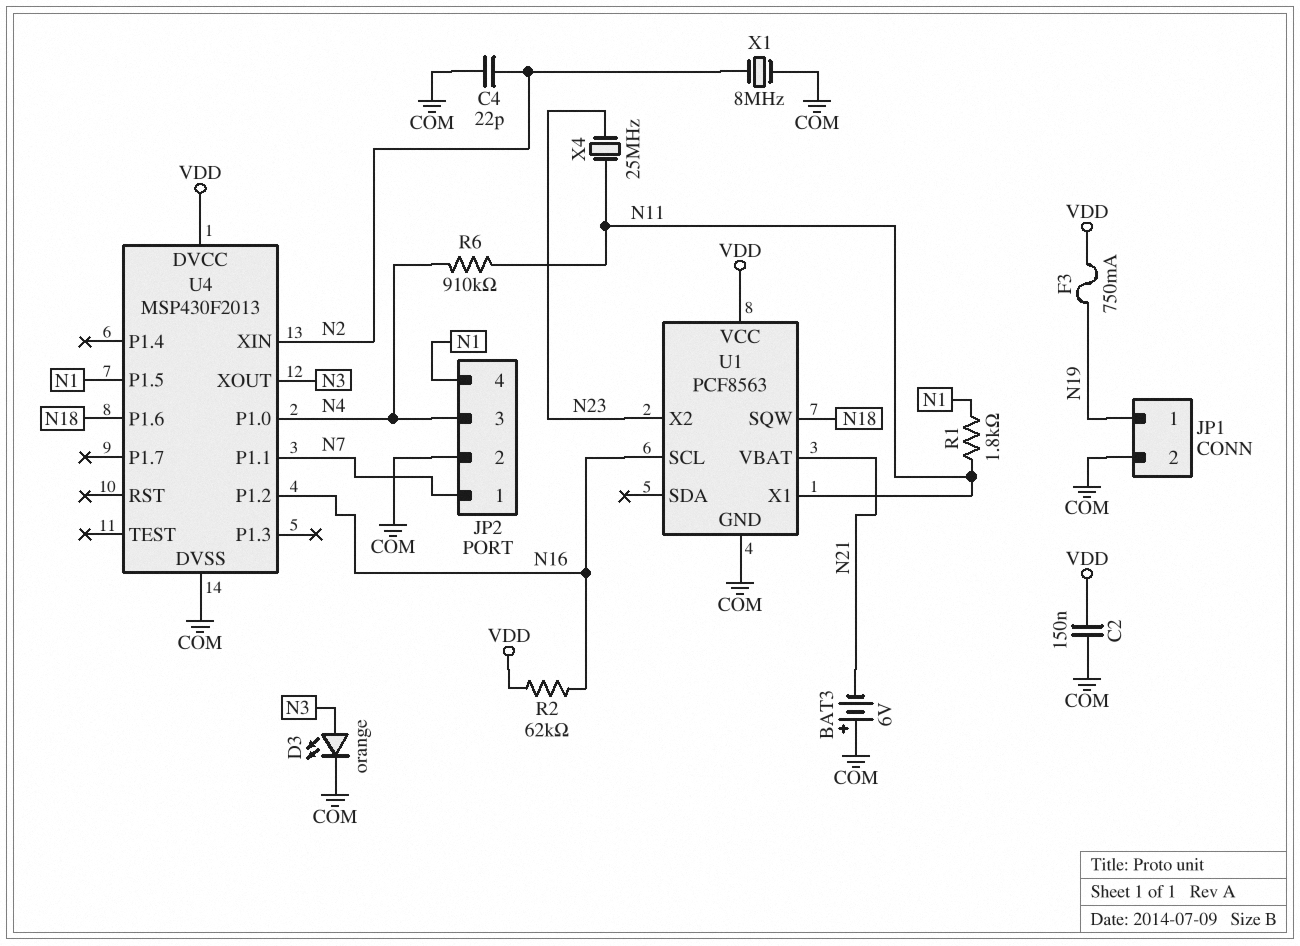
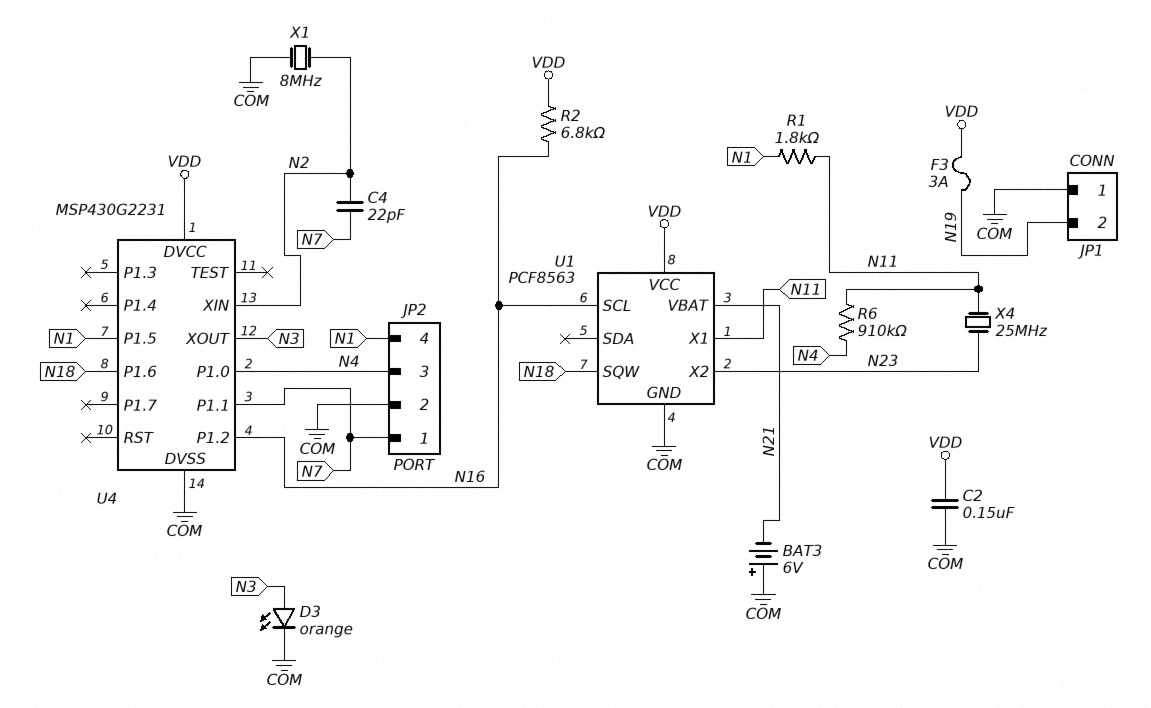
C4: 22pF (COM, N2) -> 22pF (N2, N7)
F3: 750mA (N19, VDD) -> 3A (N19, VDD)
JP1 pin 1: N19 -> COM
JP1 pin 2: COM -> N19
R2: 62k (N16, VDD) -> 6.8k (N16, VDD)
U4: MSP430F2013 -> MSP430G2231

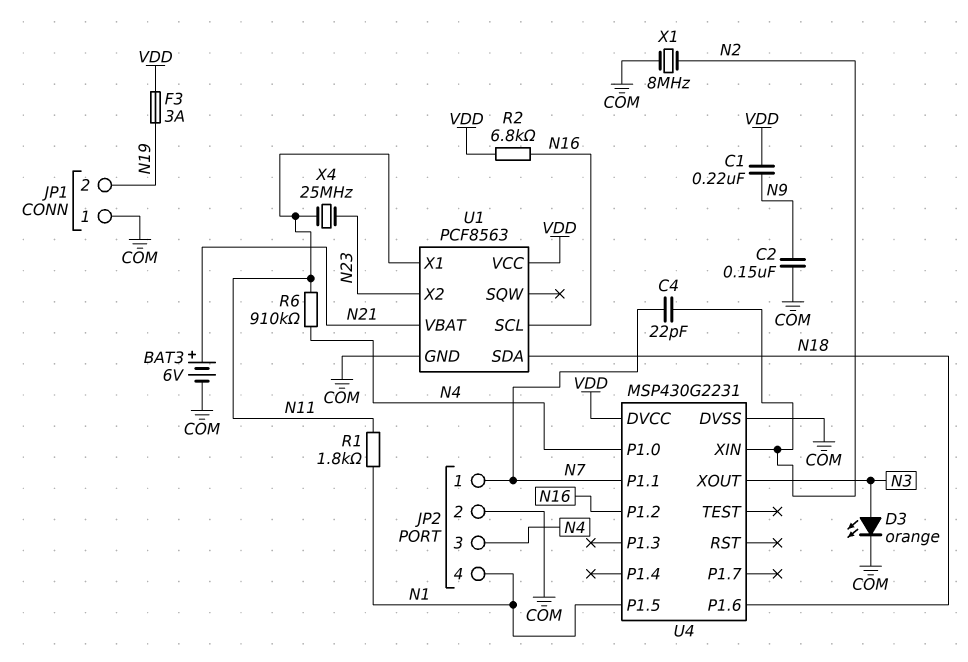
BAT3: 6V (plus COM, minus N21) -> 6V (plus N21, minus COM)
C1: none -> 220nF (N9, VDD)
C2: 150nF (COM, VDD) -> 150nF (COM, N9)
U1 pin SDA: none -> N18
U1 pin SQW: N18 -> none

